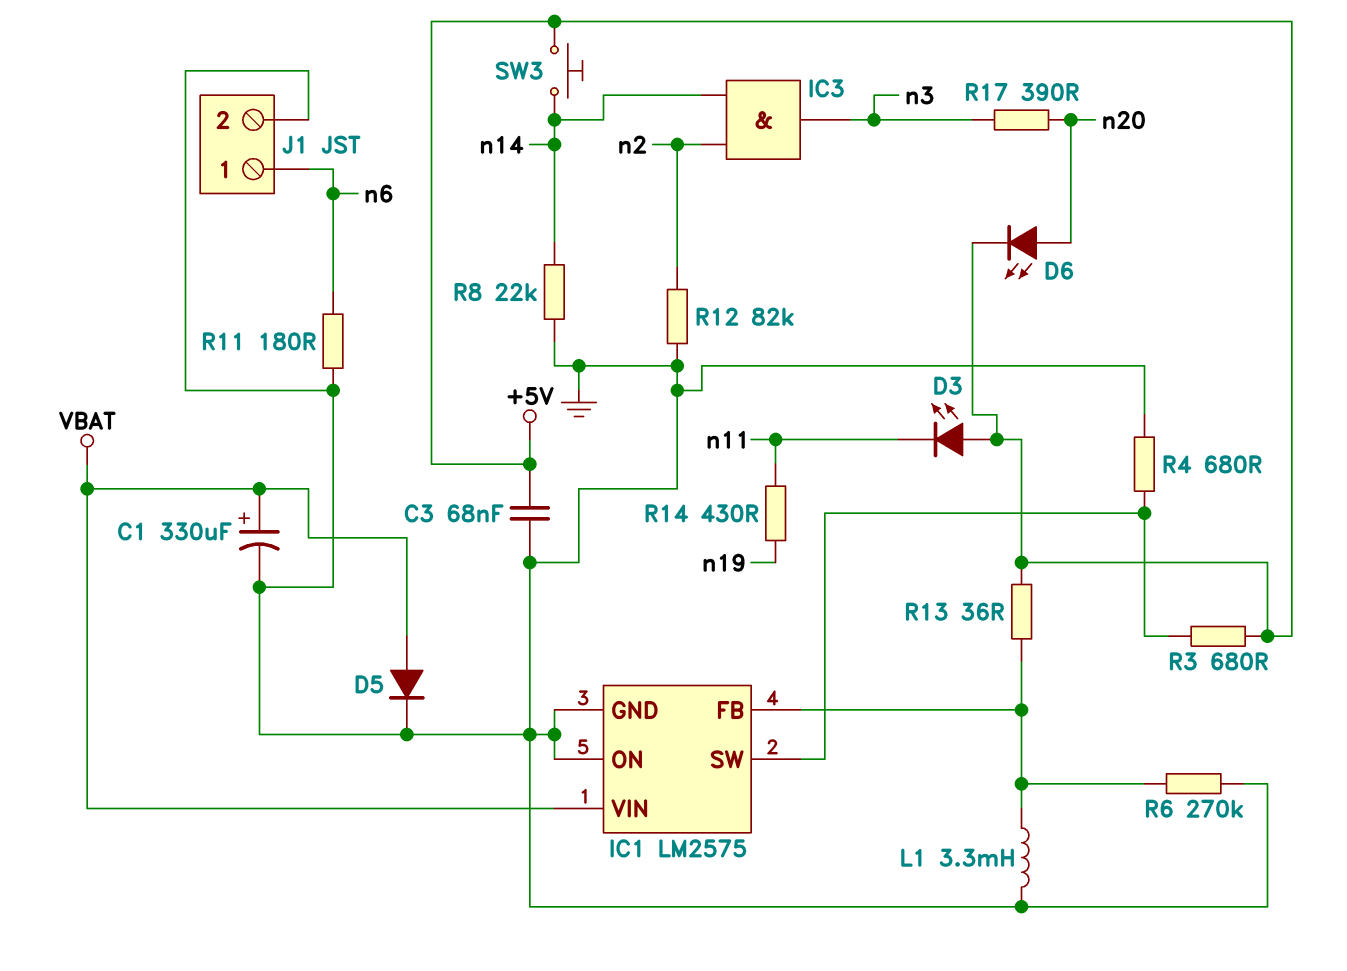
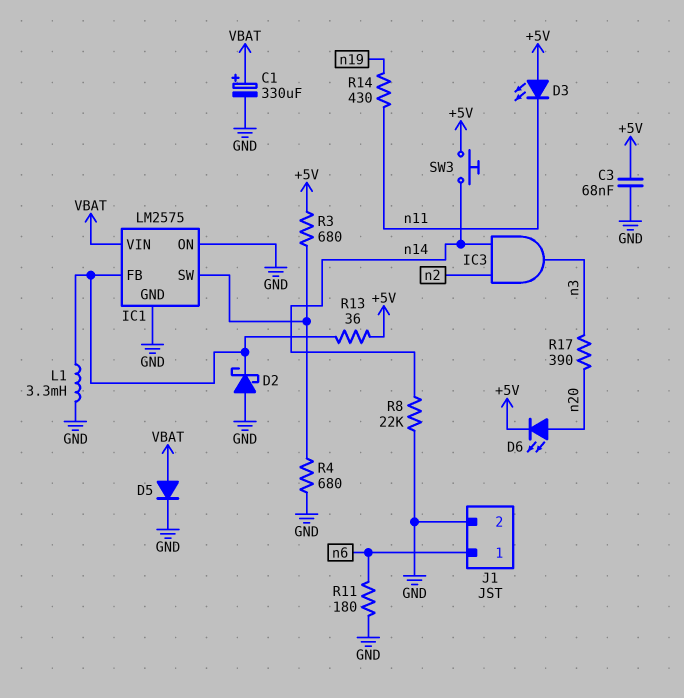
D2: none -> schottky (A GND, K IC1/FB)
R6: 270k (GND, IC1/FB) -> none
R12: 82k (GND, n2) -> none

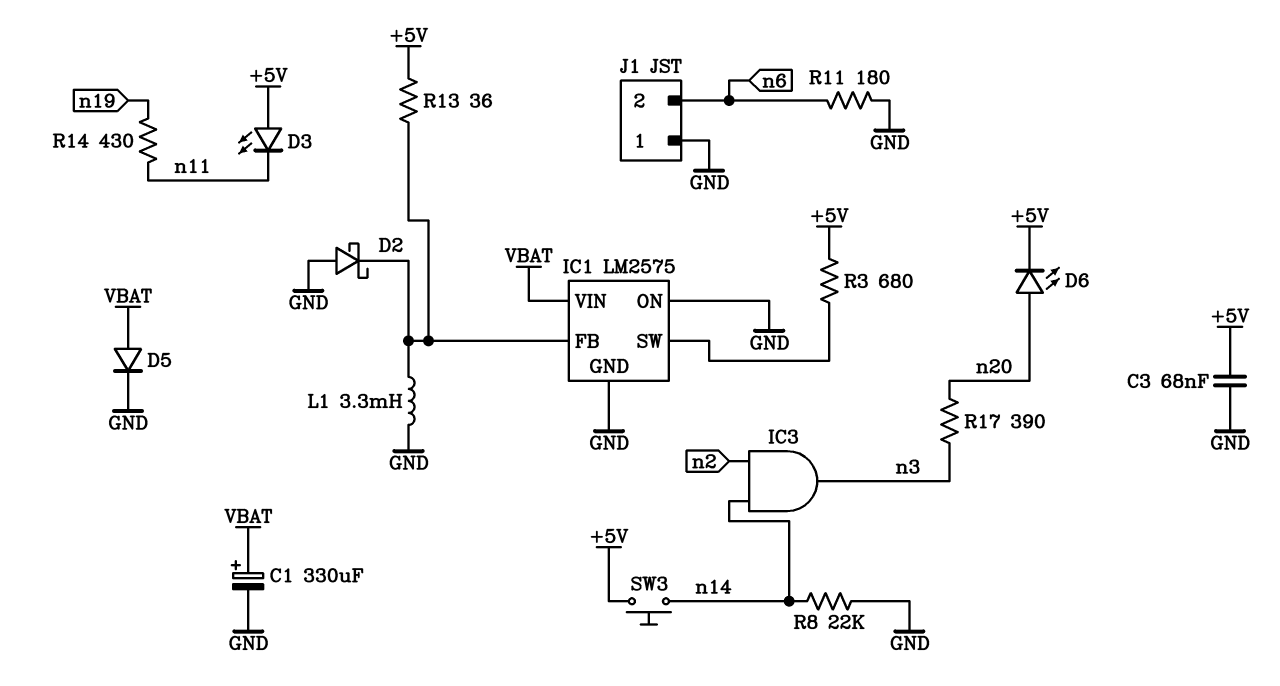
J1 pin 1: n6 -> GND
J1 pin 2: GND -> n6
R4: 680 (GND, IC1/SW) -> none

